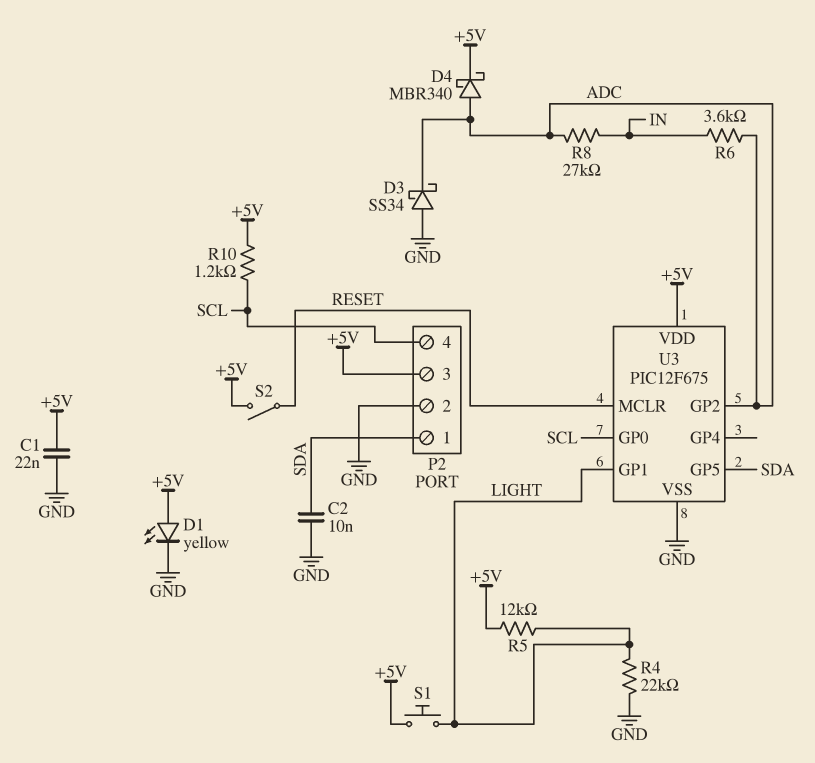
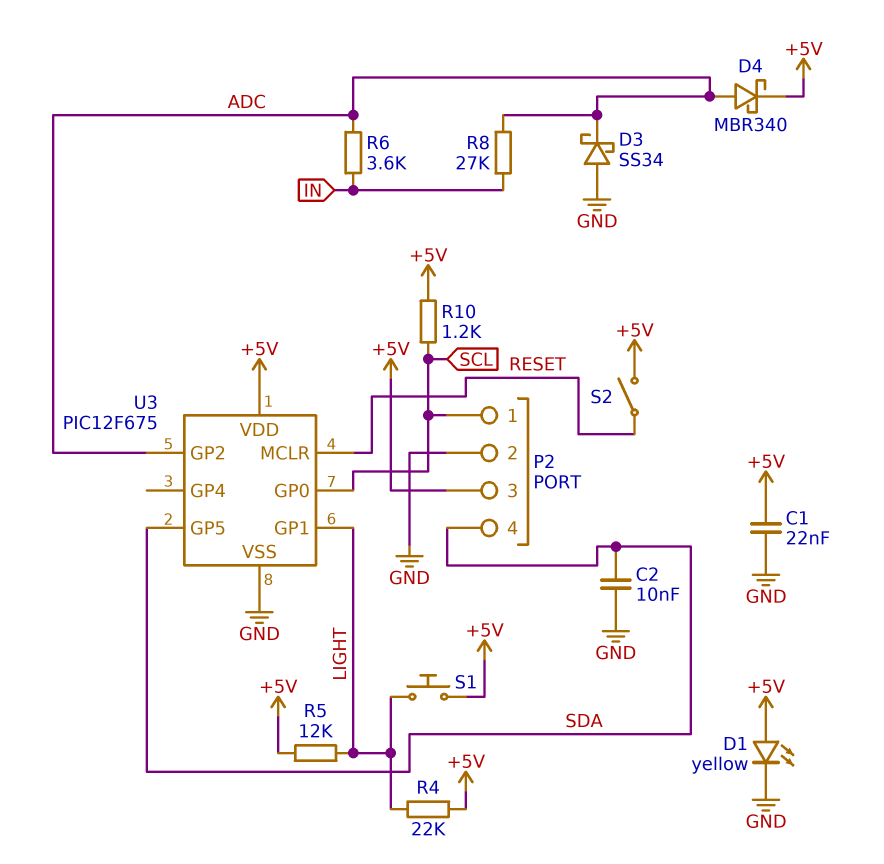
P2 pin 1: SDA -> SCL
P2 pin 4: SCL -> SDA
R4: 22k (GND, LIGHT) -> 22k (+5V, LIGHT)

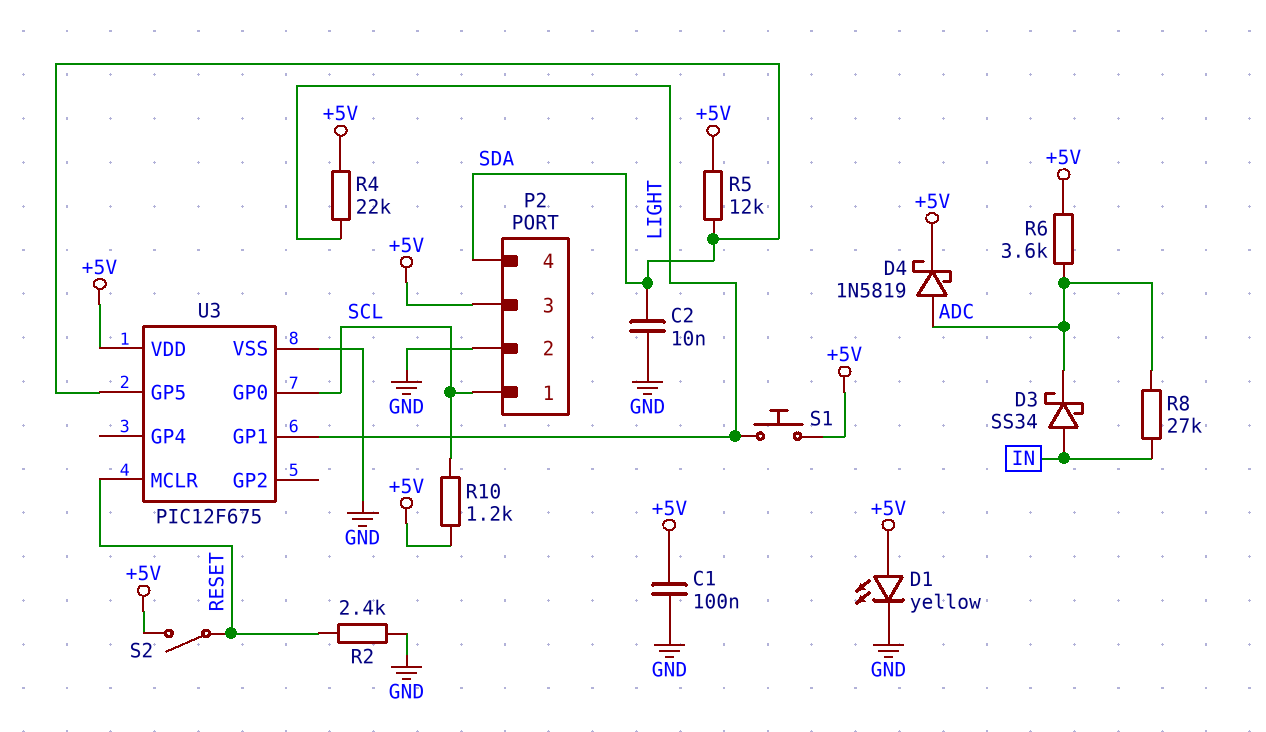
C1: 22nF (+5V, GND) -> 100nF (+5V, GND)
D3: schottky SS34 (A GND, K ADC) -> schottky SS34 (A IN, K ADC)
D4: schottky MBR340 (A ADC, K +5V) -> schottky 1N5819 (A ADC, K +5V)
R2: none -> 2.4k (GND, RESET)
R5: 12k (+5V, LIGHT) -> 12k (+5V, SDA)
R6: 3.6k (ADC, IN) -> 3.6k (+5V, ADC)
U3 pin GP2: ADC -> none

